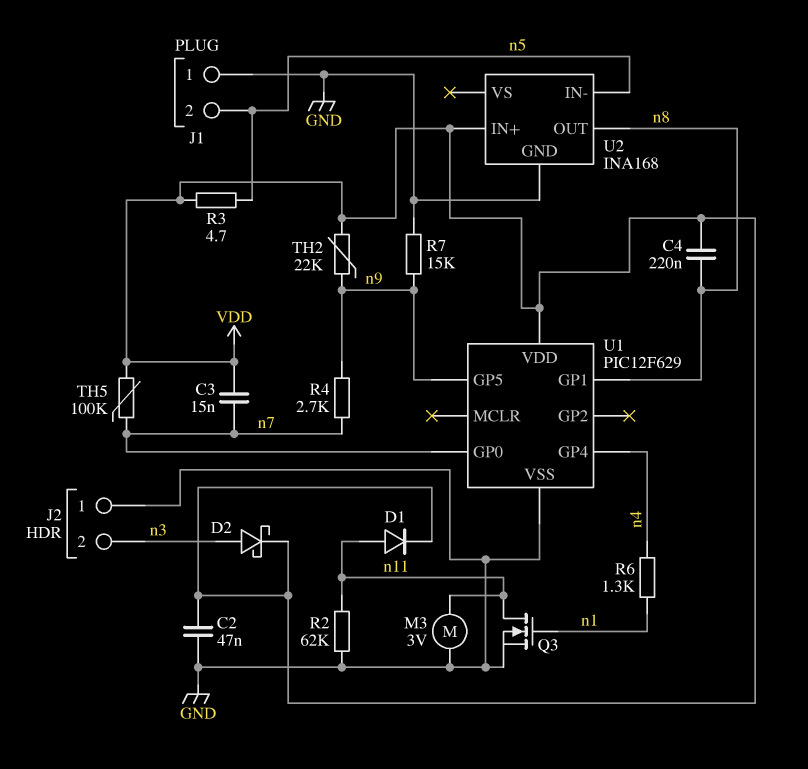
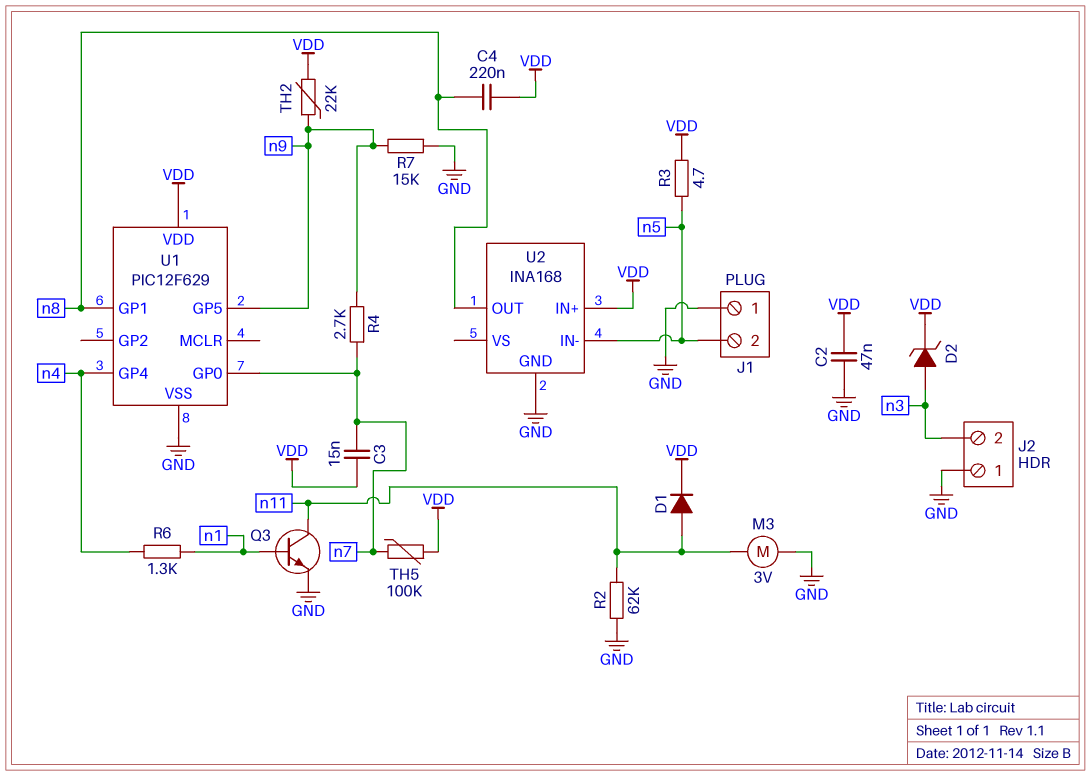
D2: schottky (A n3, K VDD) -> zener (A n3, K VDD)
Q3: NMOS (G n1, D n11, S GND) -> NPN (B n1, C n11, E GND)

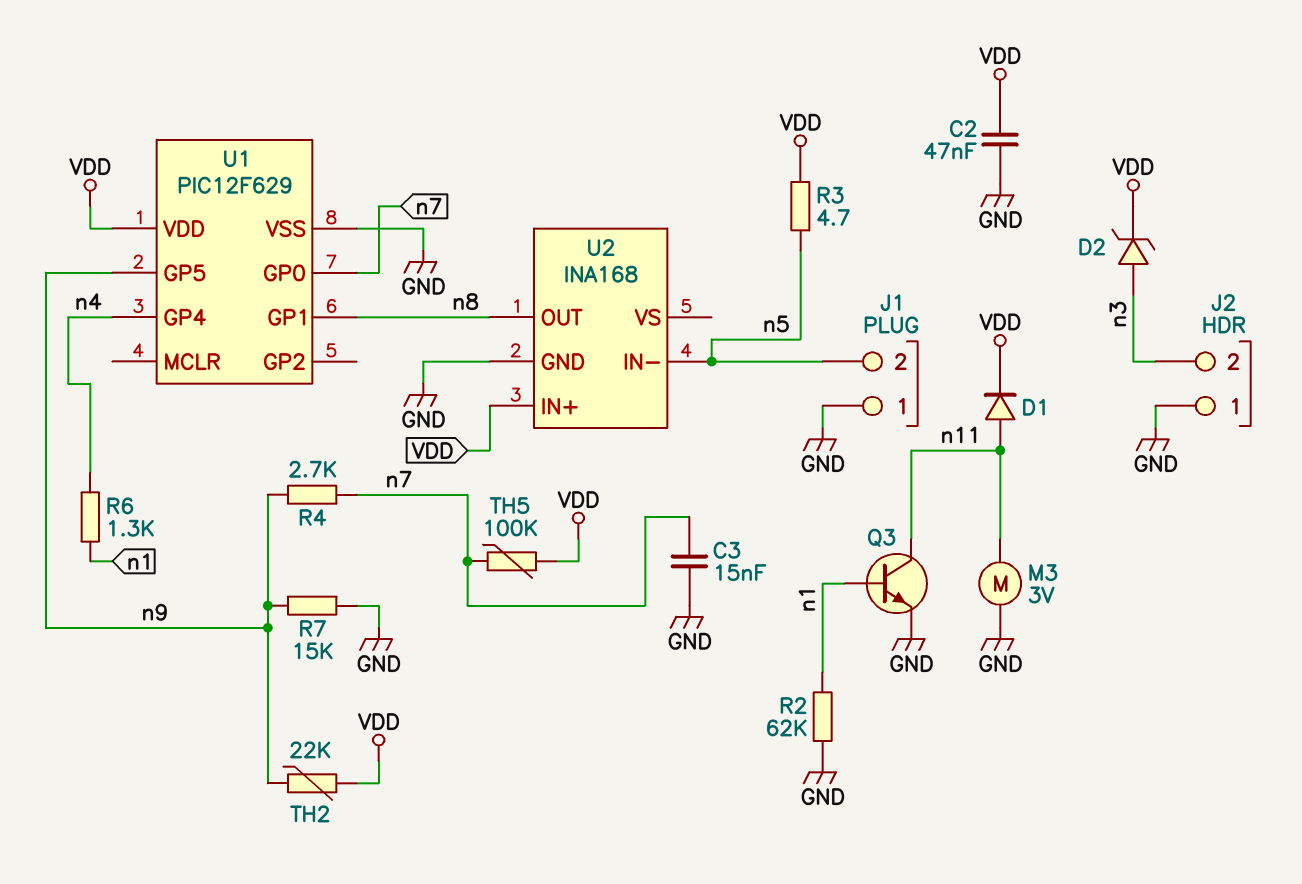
C3: 15nF (VDD, n7) -> 15nF (GND, n7)
C4: 220nF (VDD, n8) -> none
R2: 62k (GND, n11) -> 62k (GND, n1)

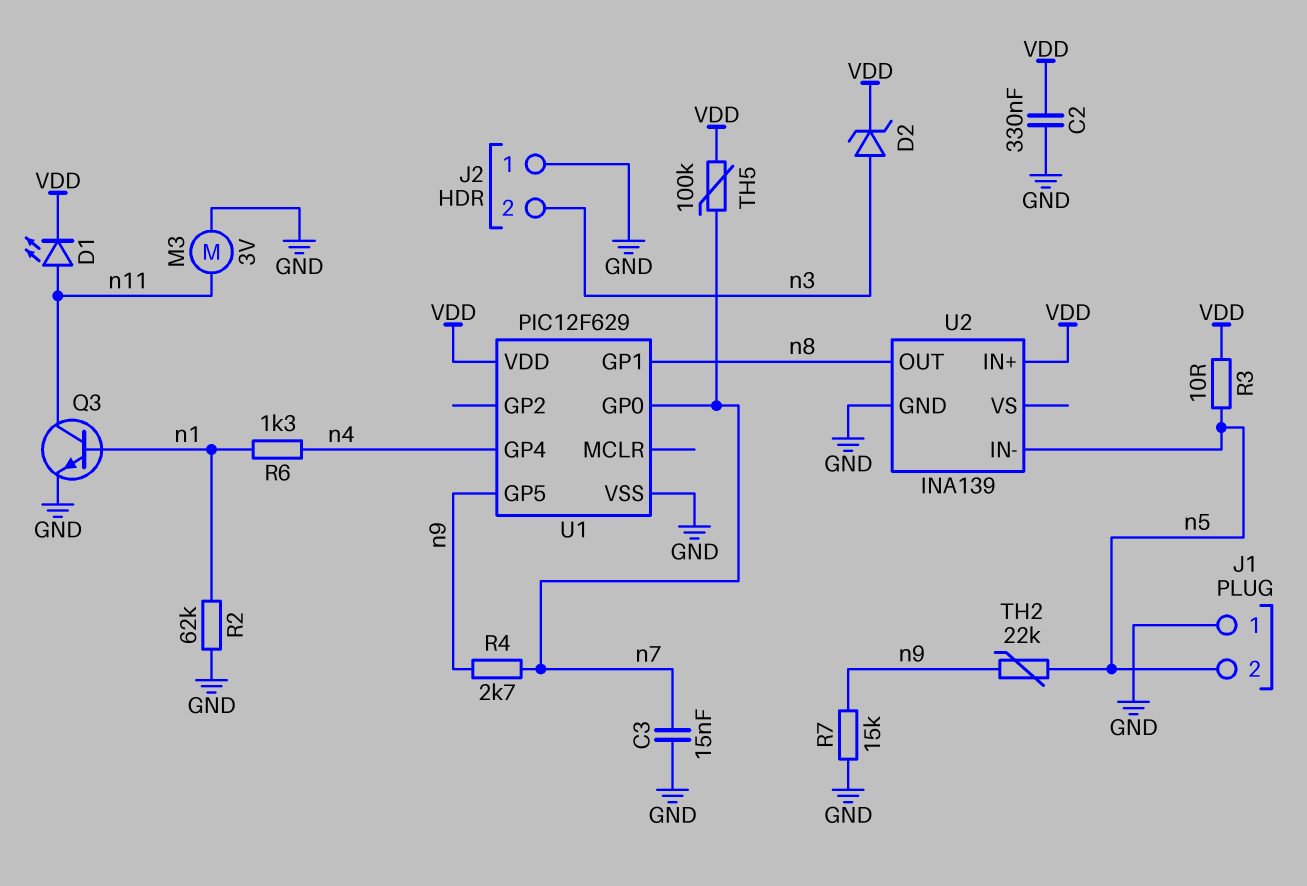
C2: 47nF (GND, VDD) -> 330nF (GND, VDD)
D1: diode (A n11, K VDD) -> LED (A n11, K VDD)
R3: 4.7 (VDD, n5) -> 10 (VDD, n5)
TH2: 22k (VDD, n9) -> 22k (n5, n9)
U2: INA168 -> INA139

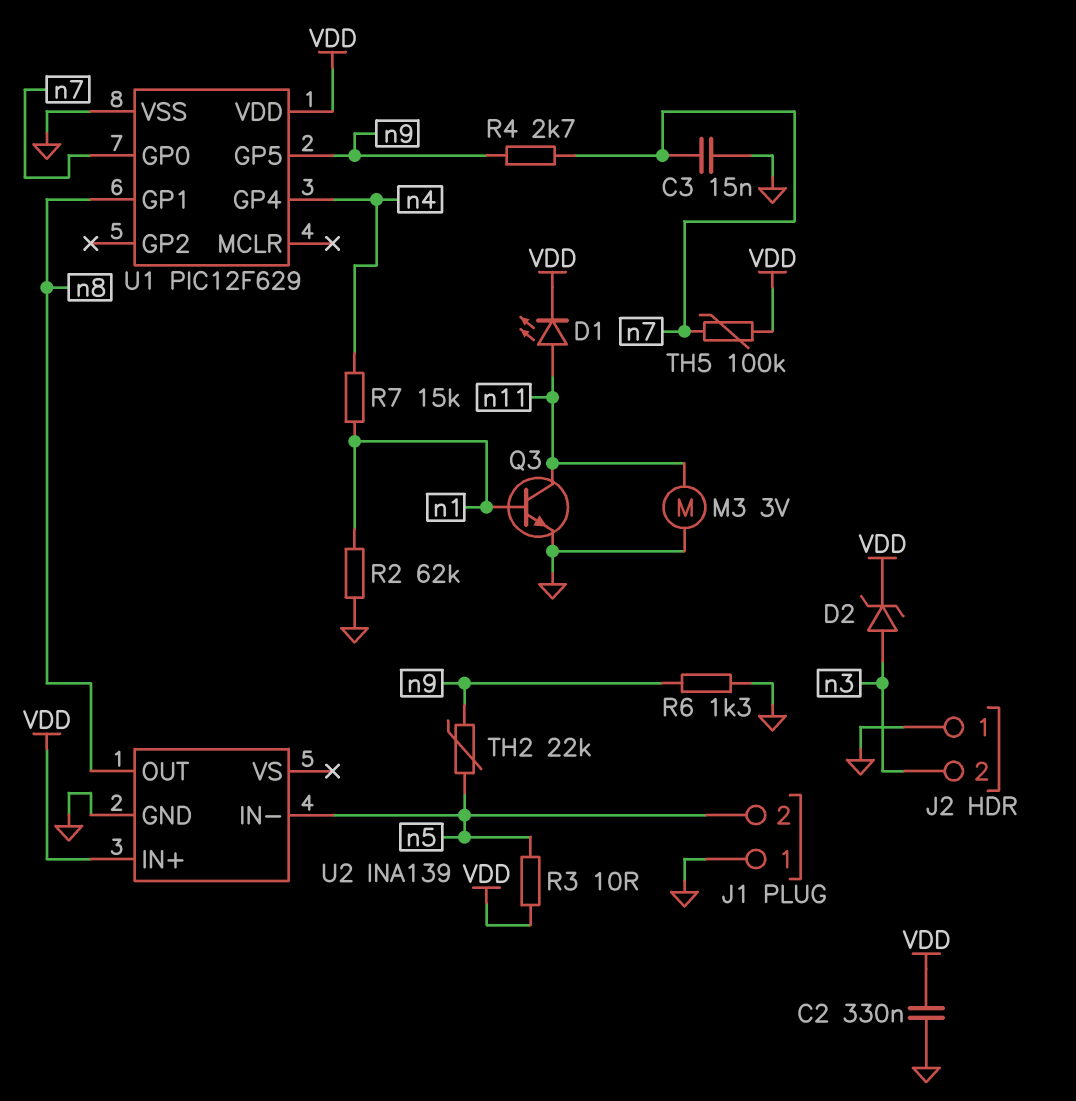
R6: 1.3k (n1, n4) -> 1.3k (GND, n9)
R7: 15k (GND, n9) -> 15k (n1, n4)

